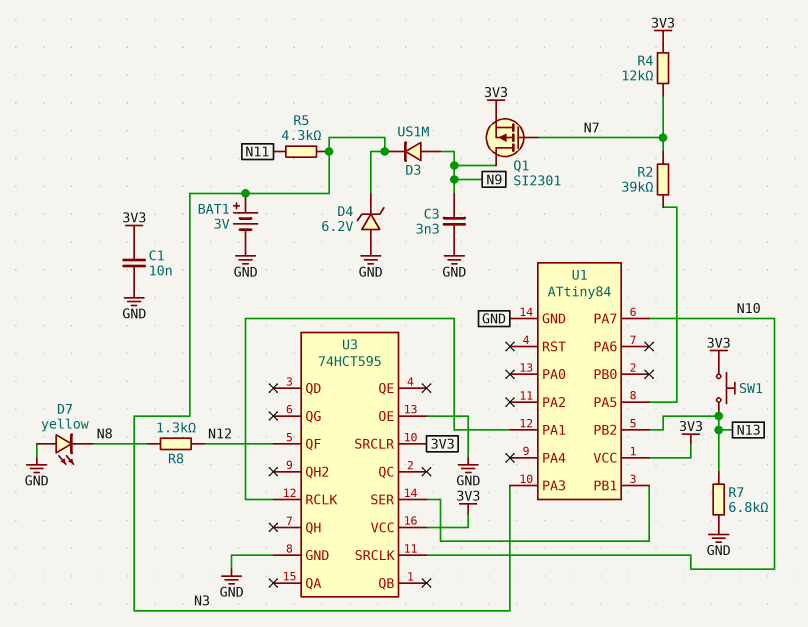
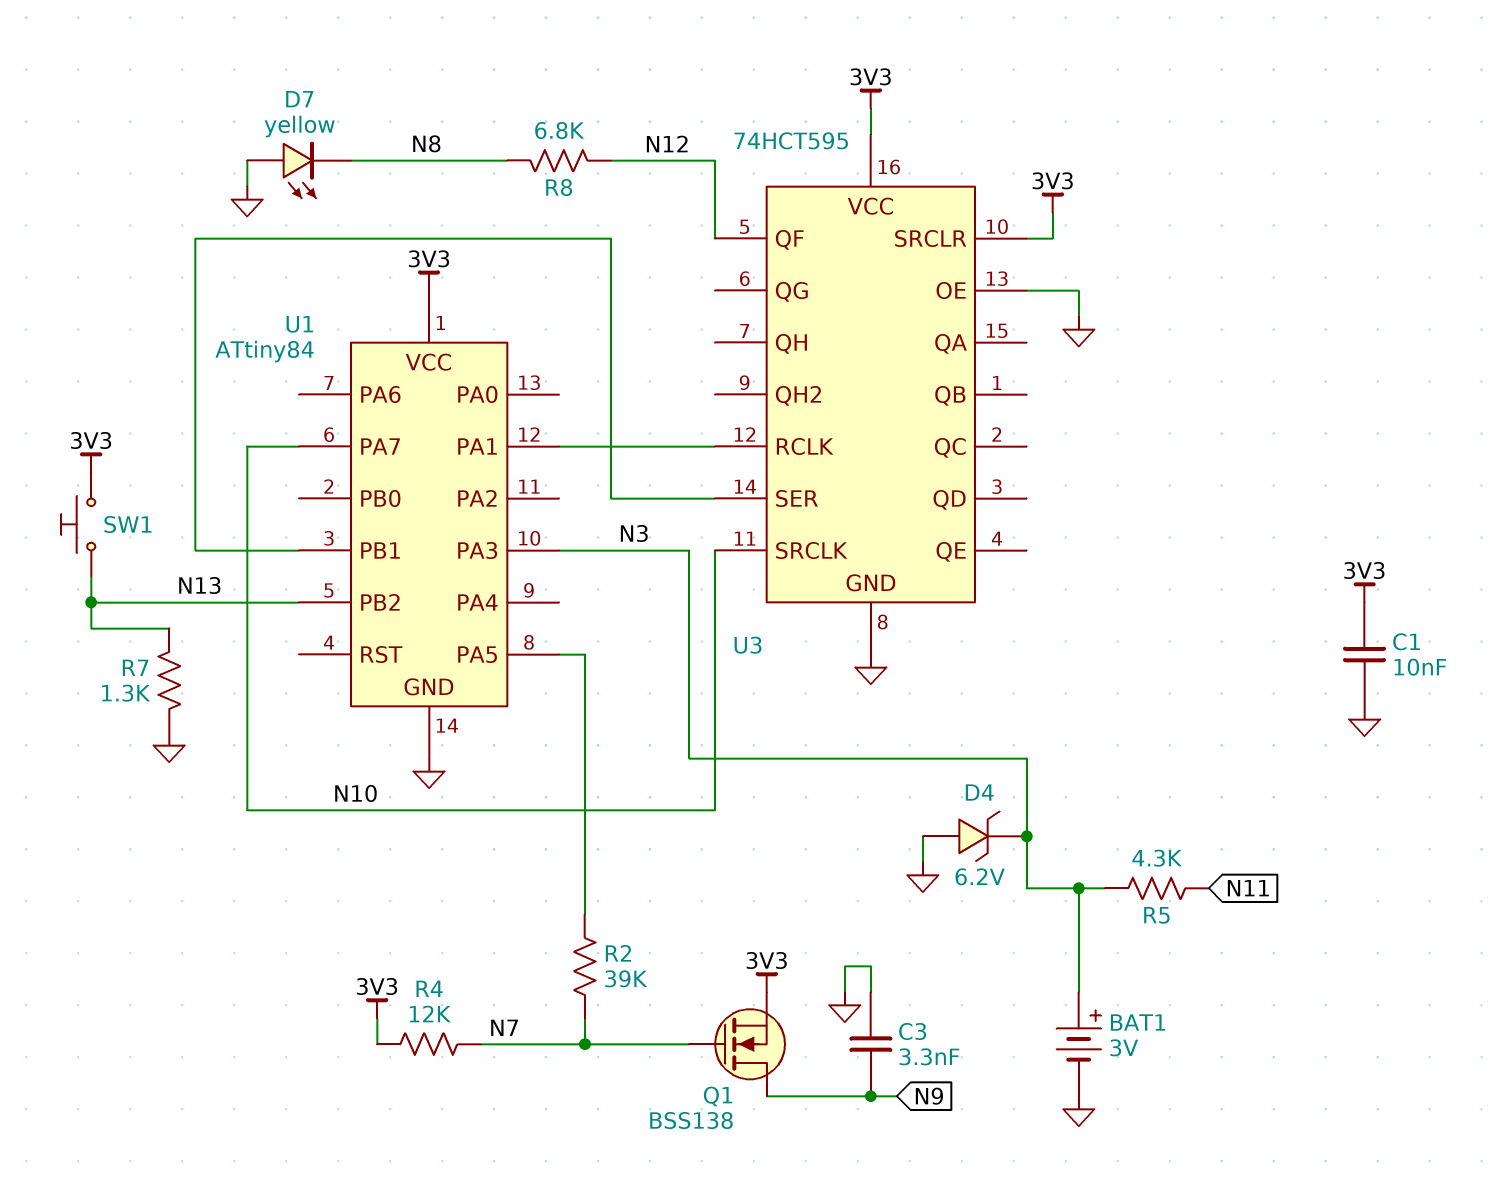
D3: diode US1M (A N9, K N3) -> none
Q1: PMOS SI2301 (G N7, D N9, S 3V3) -> NMOS BSS138 (G N7, D N9, S 3V3)
R7: 6.8k (GND, N13) -> 1.3k (GND, N13)
R8: 1.3k (N8, N12) -> 6.8k (N8, N12)

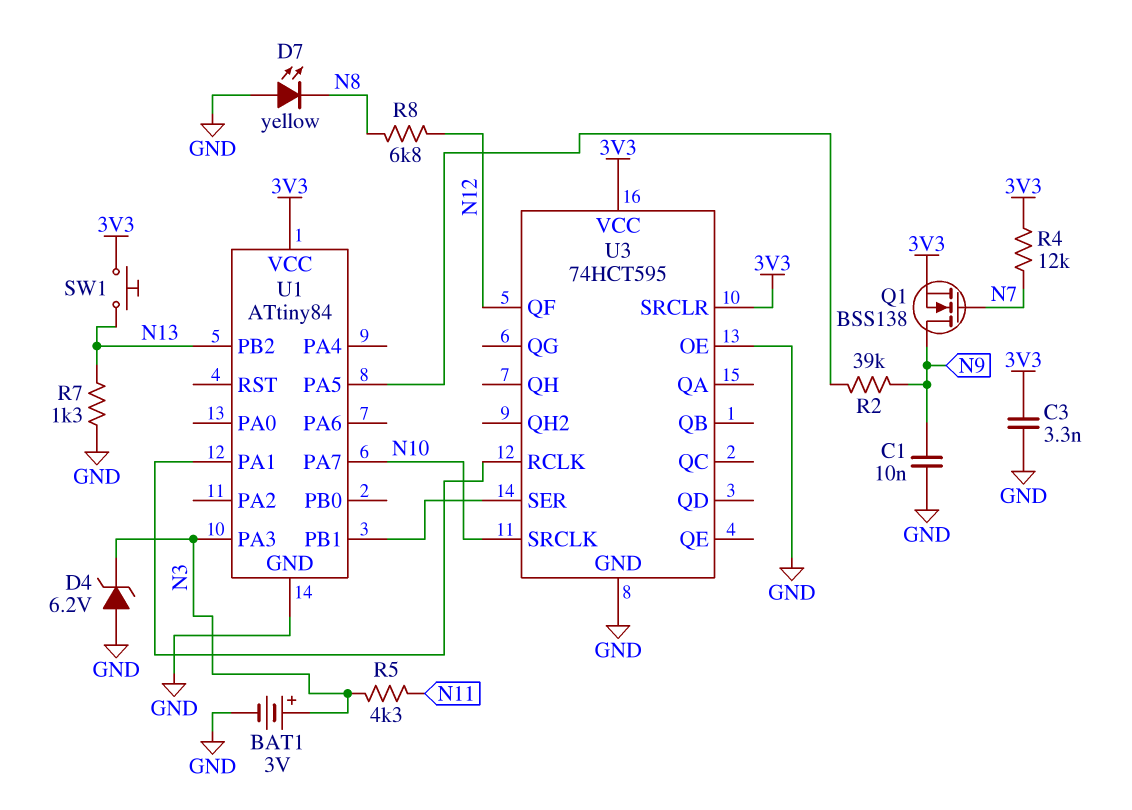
C1: 10nF (3V3, GND) -> 10nF (GND, N9)
C3: 3.3nF (GND, N9) -> 3.3nF (3V3, GND)
R2: 39k (N7, U1/PA5) -> 39k (N9, U1/PA5)

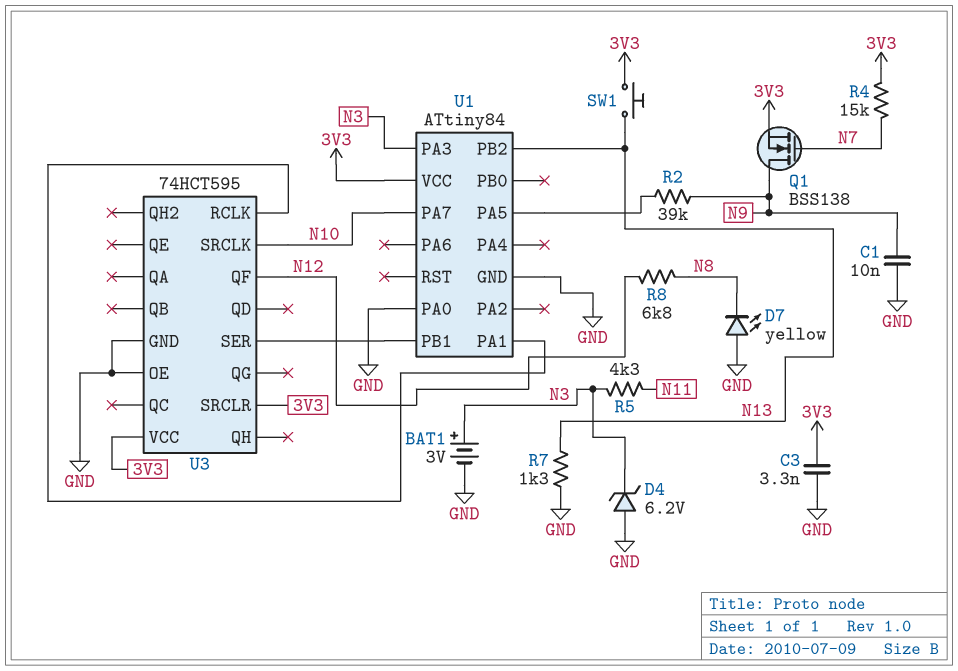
R4: 12k (3V3, N7) -> 15k (3V3, N7)
U1 pin PA0: none -> GND

